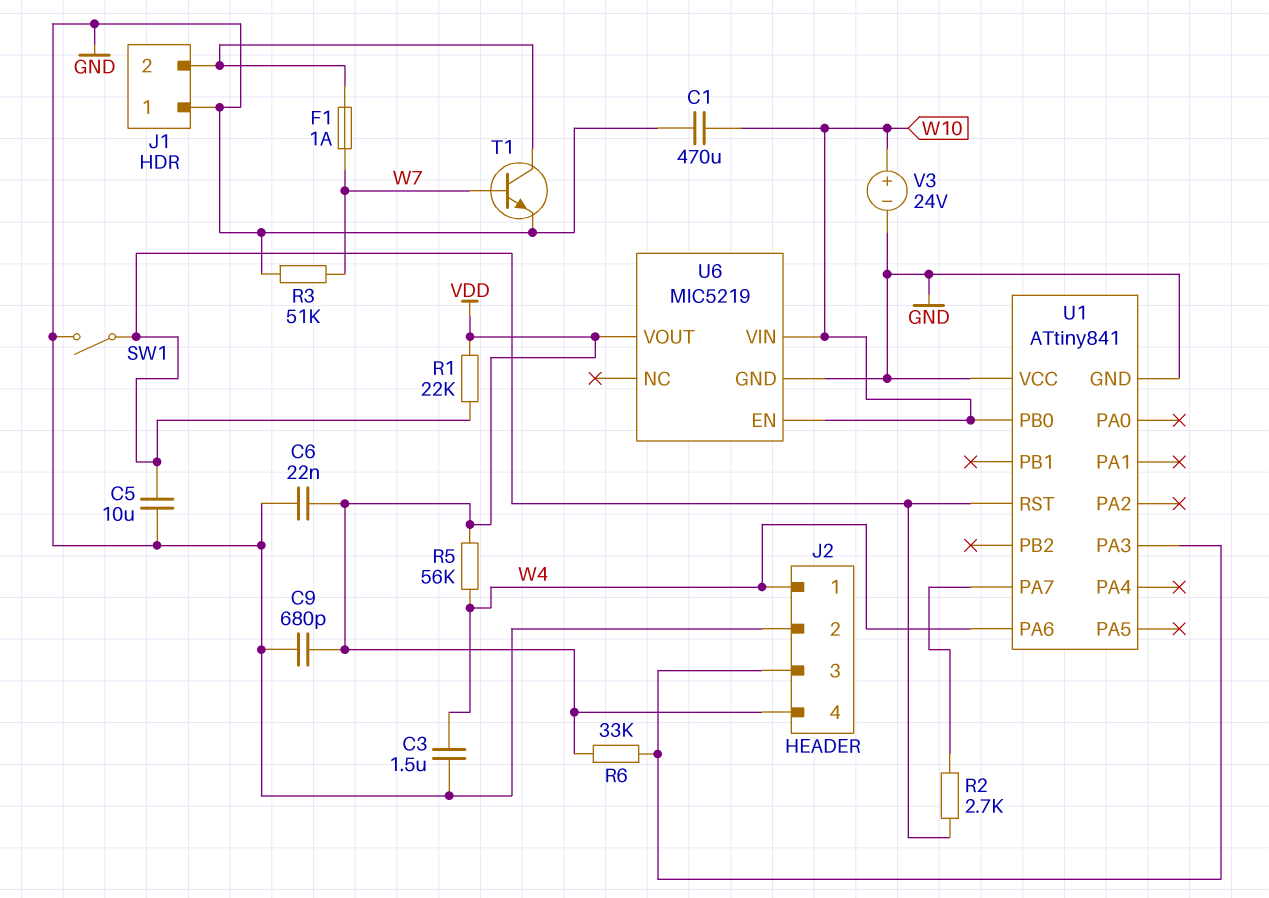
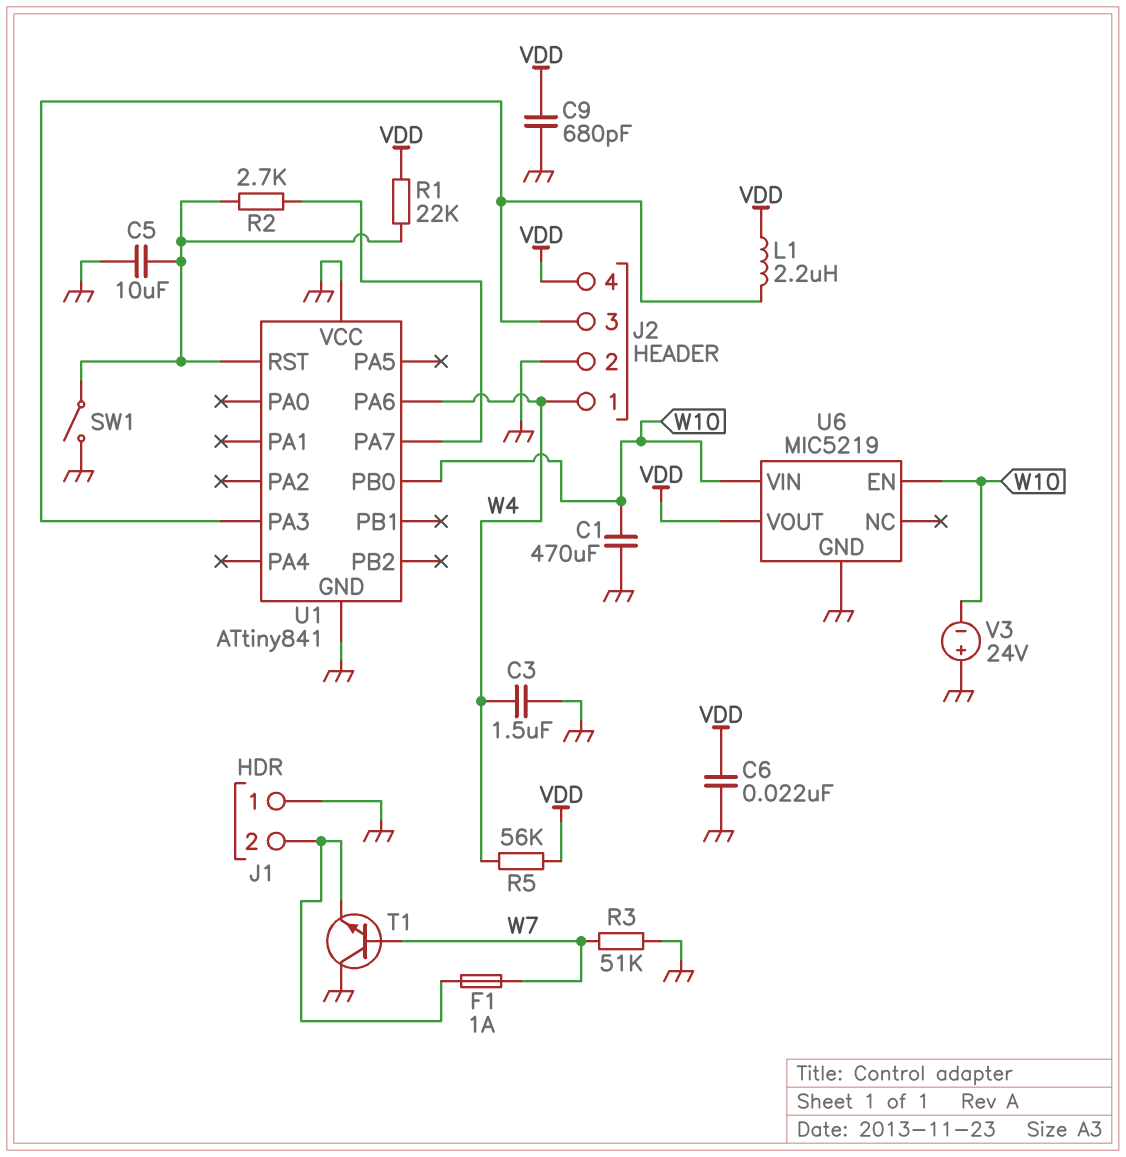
L1: none -> 2.2uH (J2/3, VDD)
R6: 33k (J2/3, VDD) -> none
T1: NPN (B W7, C J1/2, E GND) -> NPN (B W7, C GND, E J1/2)
V3: 24V (plus W10, minus GND) -> 24V (plus GND, minus W10)

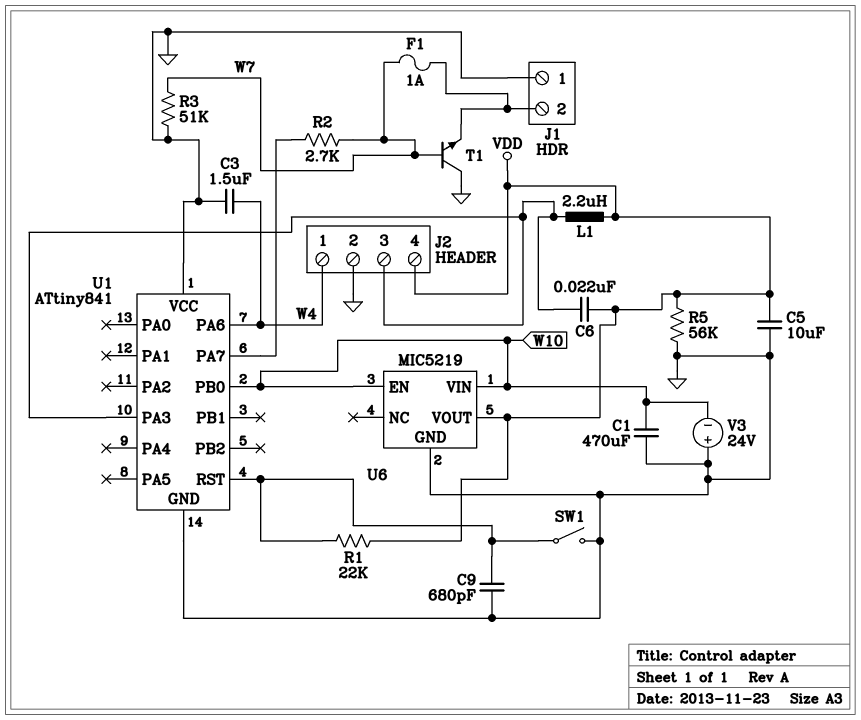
C5: 10uF (GND, U1/RST) -> 10uF (GND, VDD)
C6: 22nF (GND, VDD) -> 22nF (J2/3, VDD)
C9: 680pF (GND, VDD) -> 680pF (GND, U1/RST)
R2: 2.7k (U1/PA7, U1/RST) -> 2.7k (U1/PA7, W7)
R5: 56k (VDD, W4) -> 56k (GND, VDD)

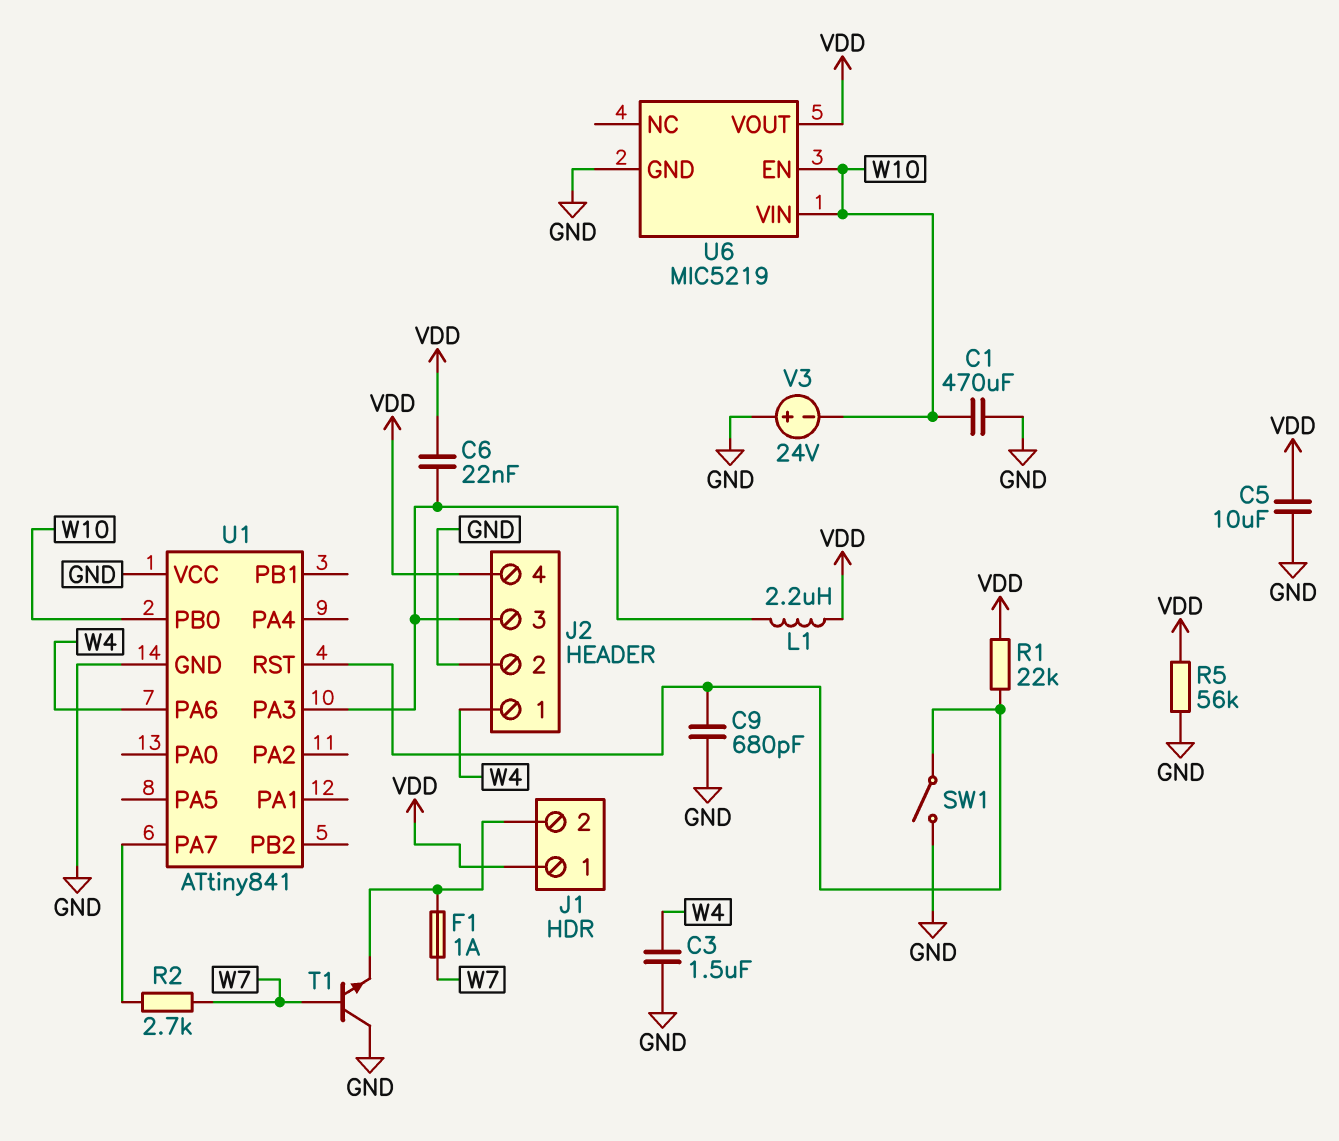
J1 pin 1: GND -> VDD
R3: 51k (GND, W7) -> none

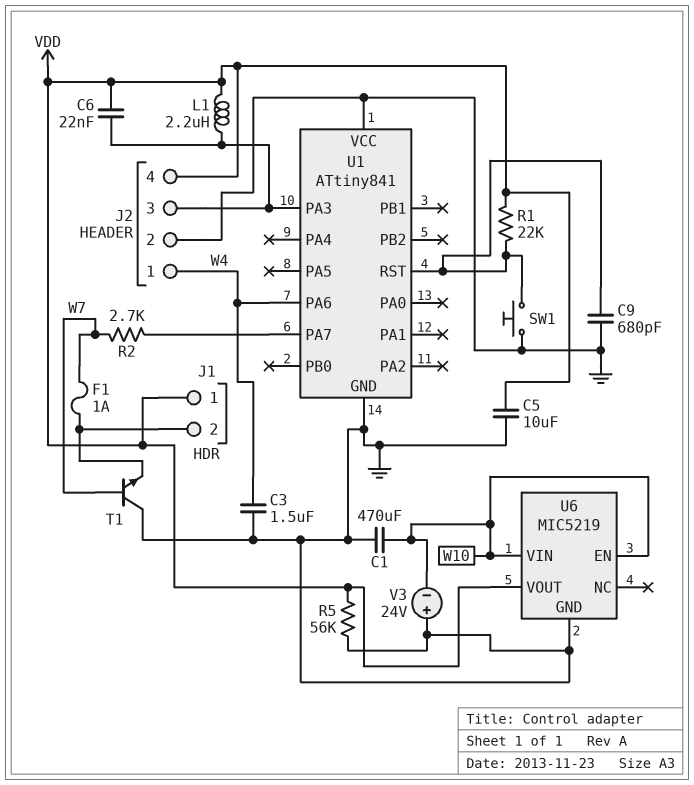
SW1: switch (GND, U1/RST) -> button (GND, U1/RST)
U1 pin PB0: W10 -> none

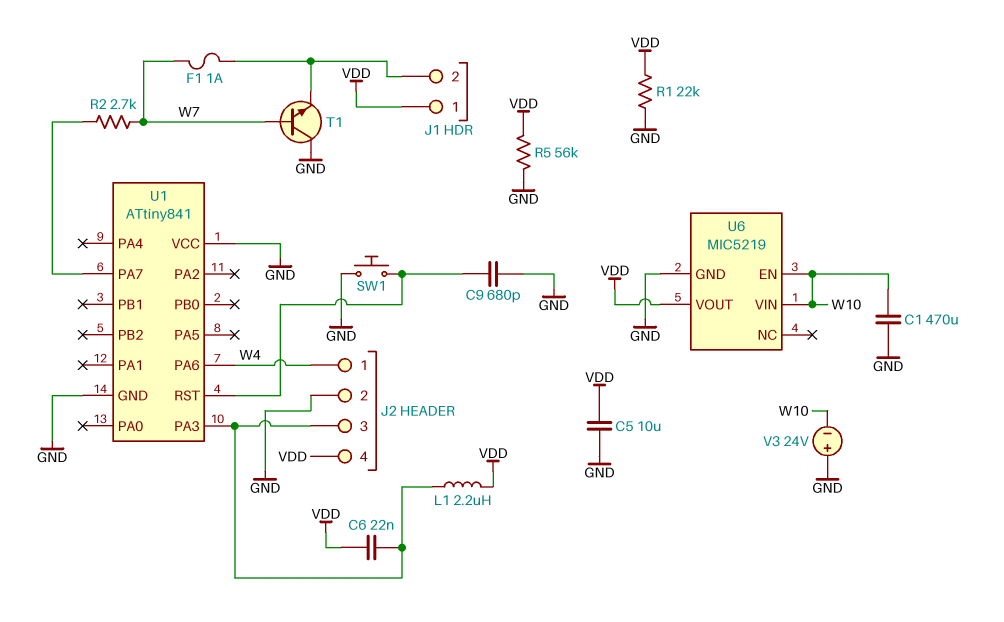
C3: 1.5uF (GND, W4) -> none
R1: 22k (U1/RST, VDD) -> 22k (GND, VDD)

